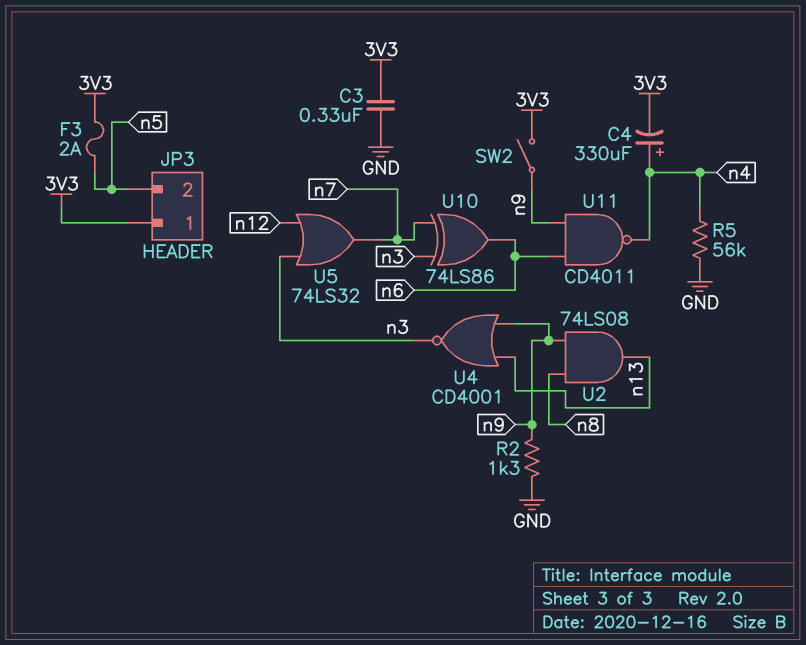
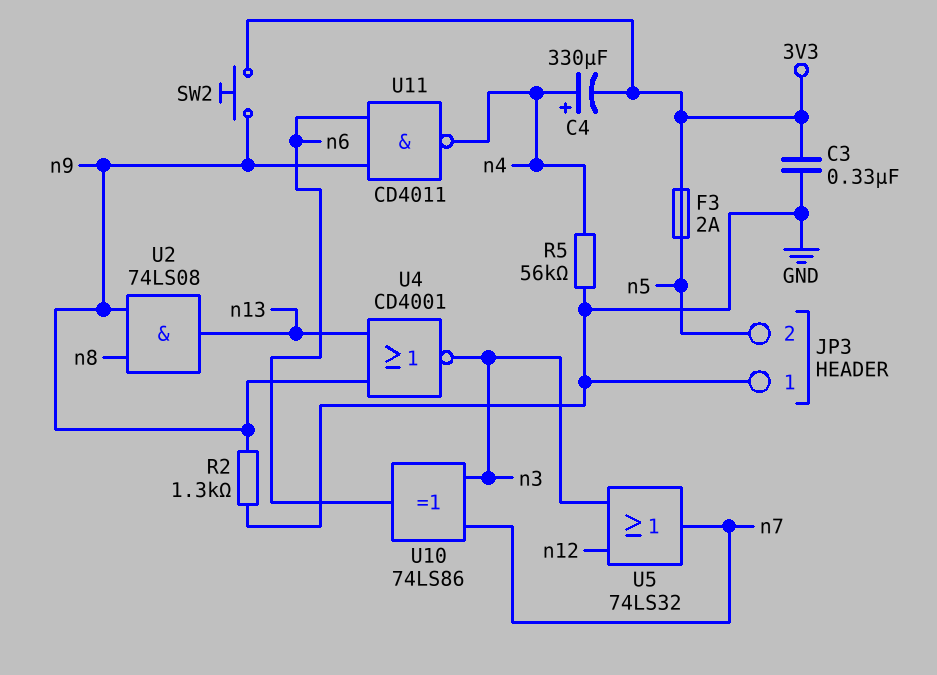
JP3 pin 1: 3V3 -> GND
SW2: switch (3V3, n9) -> button (3V3, n9)

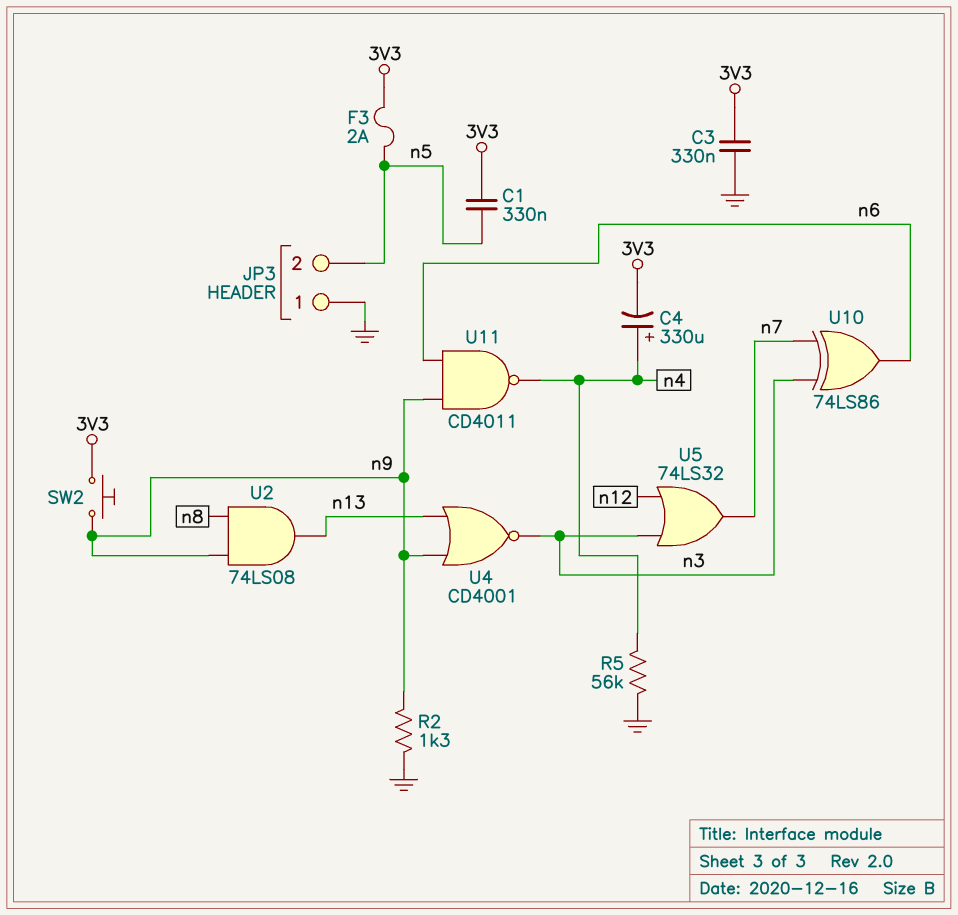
C1: none -> 330nF (3V3, n5)

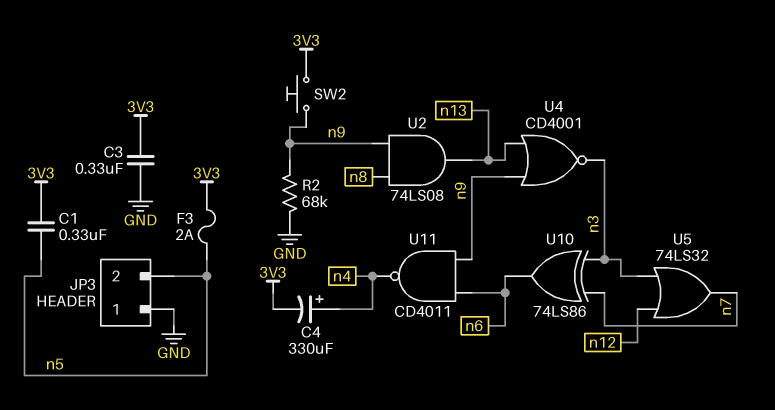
R2: 1.3k (GND, n9) -> 68k (GND, n9)
R5: 56k (GND, n4) -> none

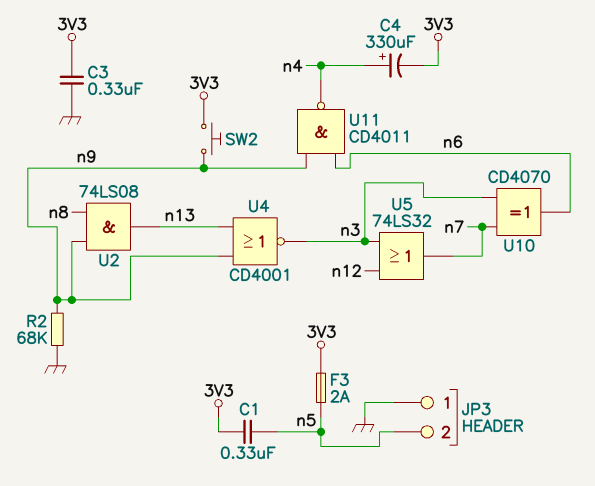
U10: XOR 74LS86 (in n3, in n7, out n6) -> XOR CD4070 (in n3, in n7, out n6)

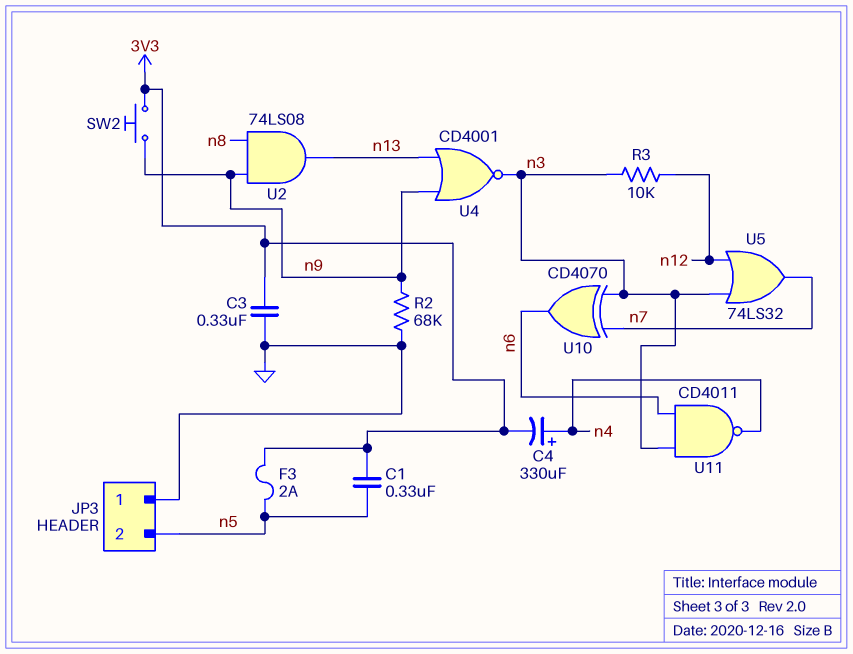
R3: none -> 10k (n3, n12)
U11: NAND CD4011 (in n6, in n9, out n4) -> NAND CD4011 (in n3, in n6, out n4)

